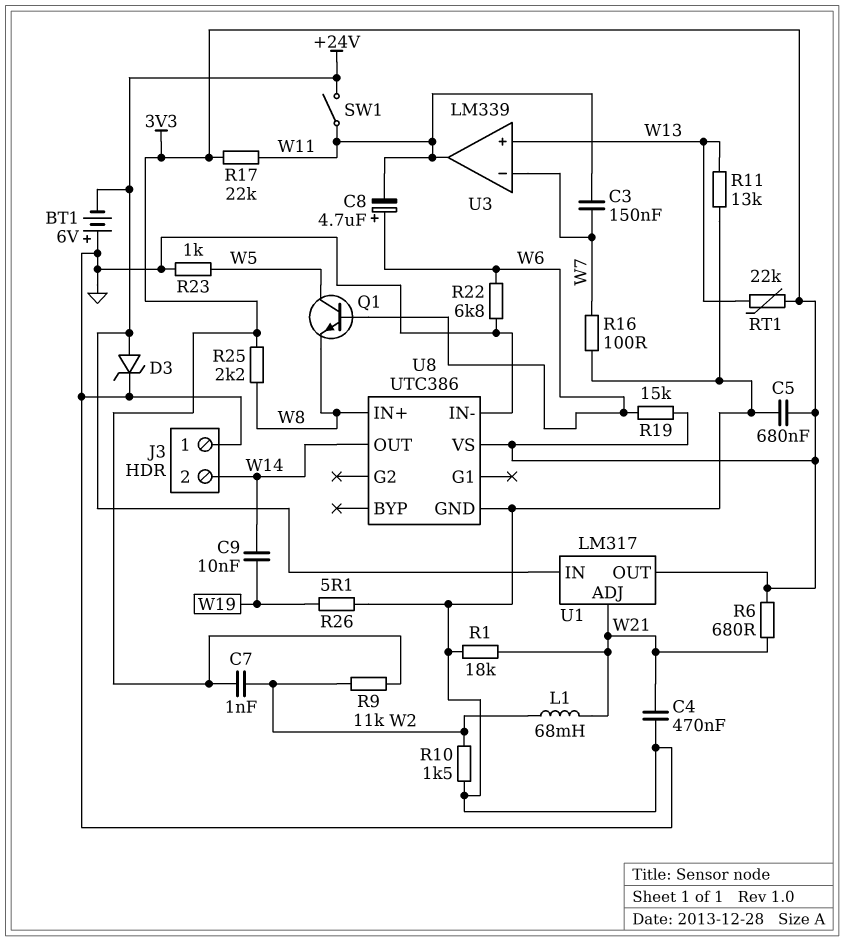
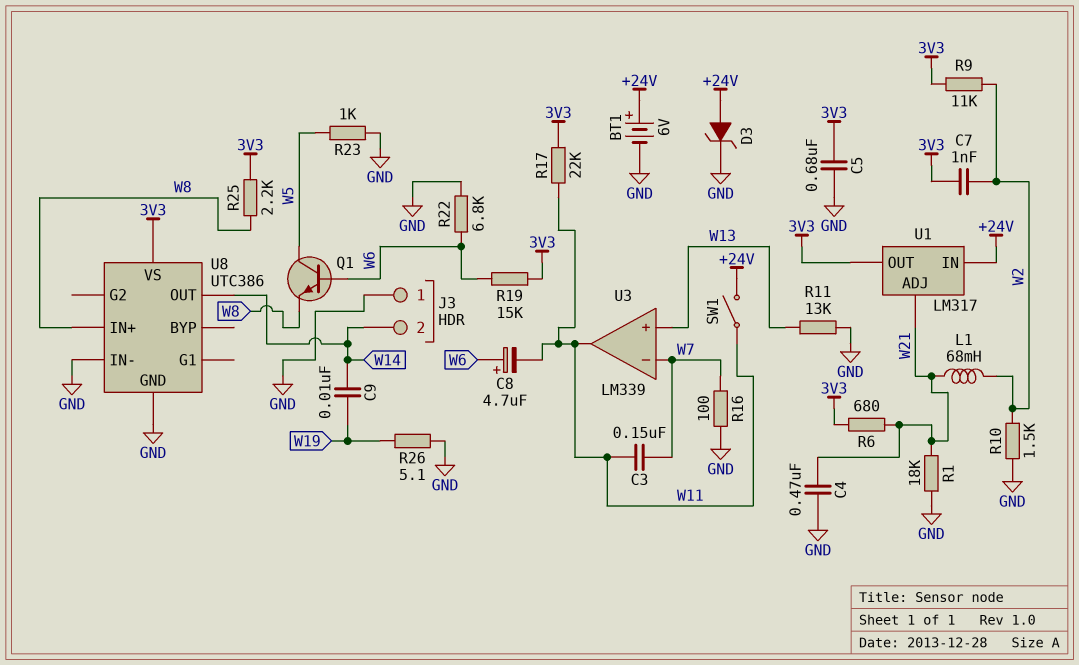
BT1: 6V (plus GND, minus +24V) -> 6V (plus +24V, minus GND)
RT1: 22k (3V3, W13) -> none

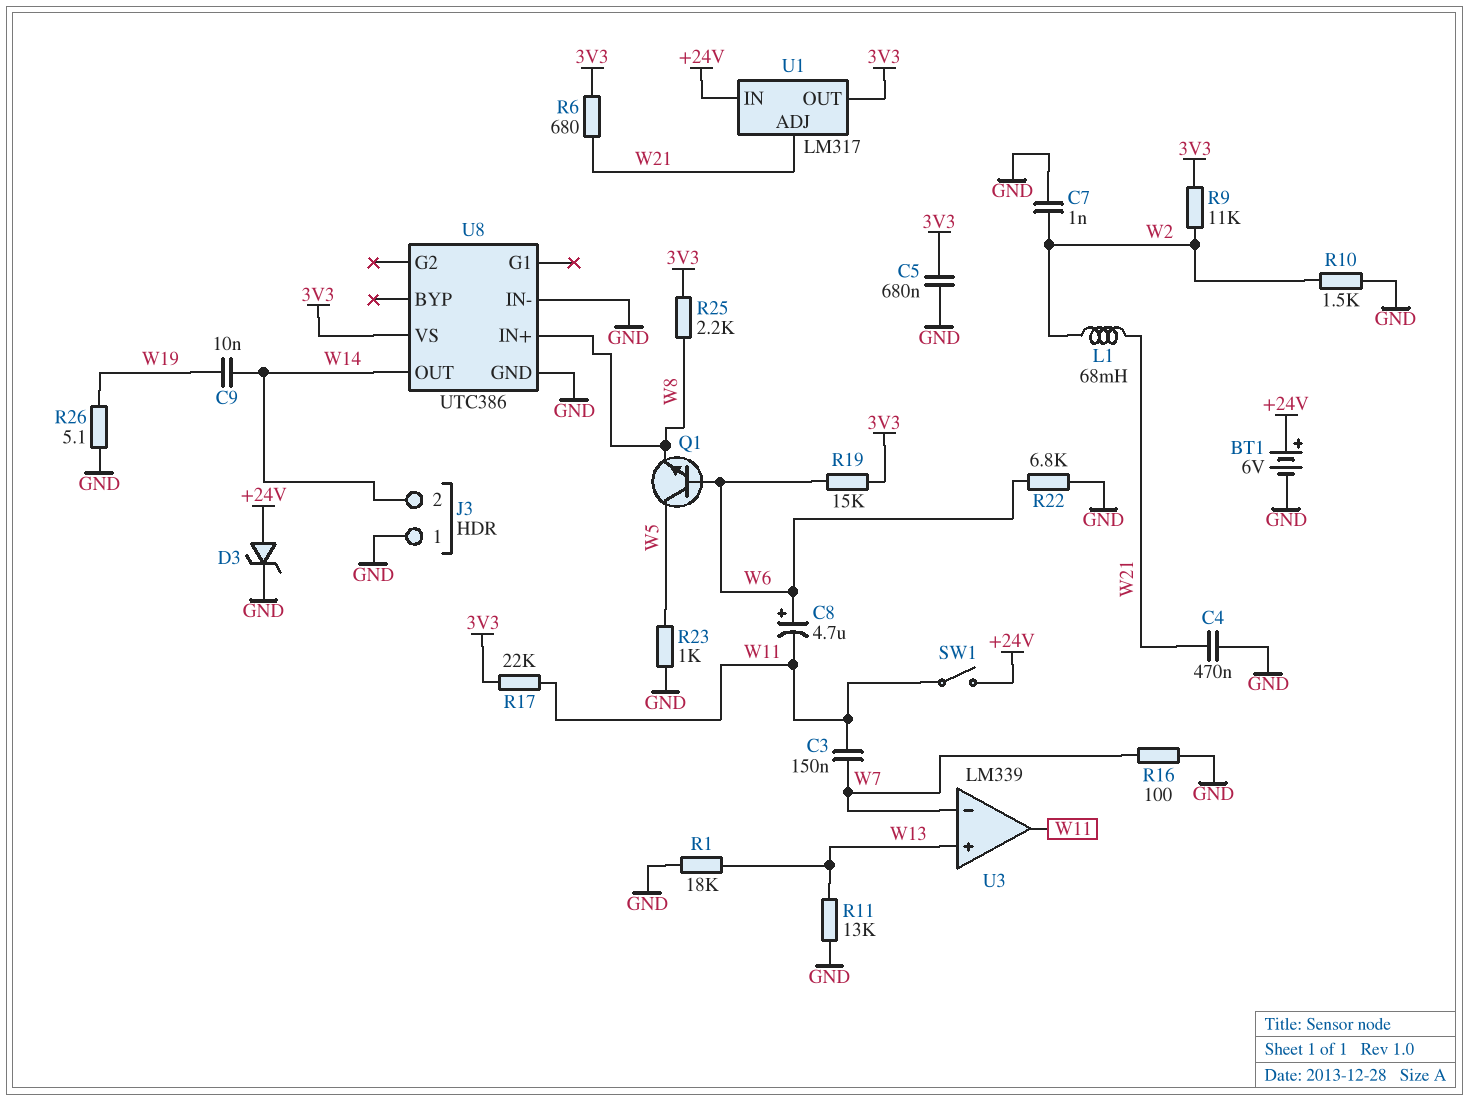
C7: 1nF (3V3, W2) -> 1nF (GND, W2)
R1: 18k (GND, W21) -> 18k (GND, W13)

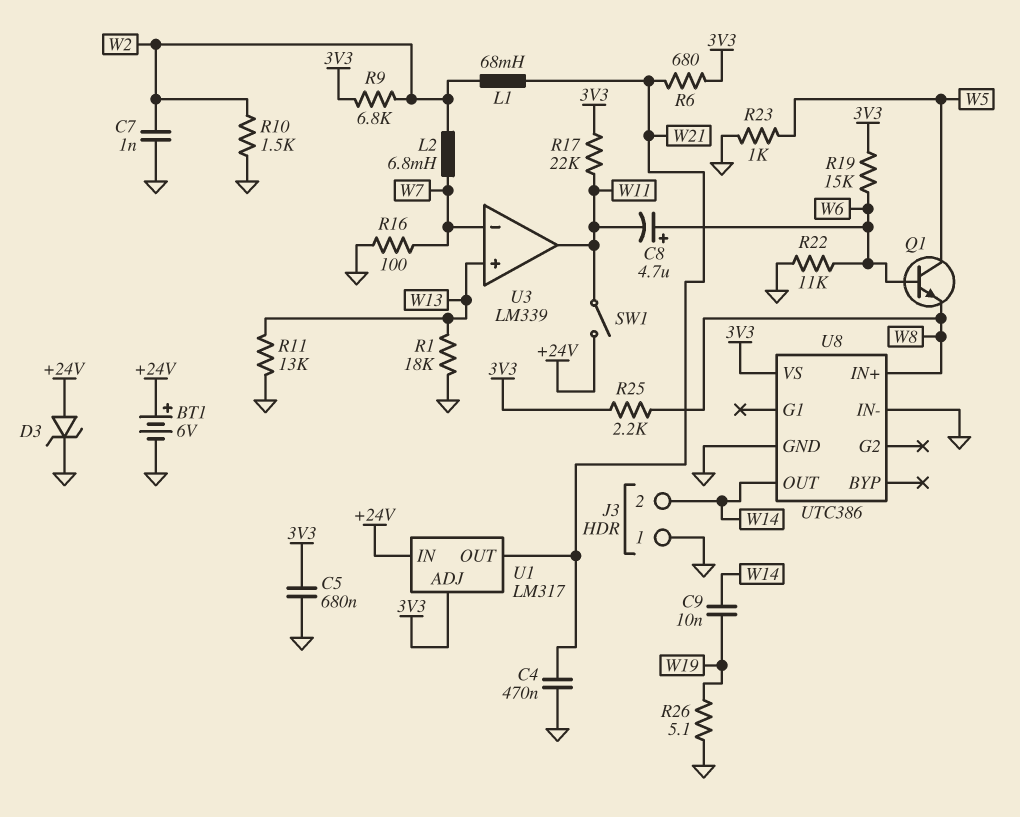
C3: 150nF (W7, W11) -> none
L2: none -> 6.8mH (W2, W7)
R9: 11k (3V3, W2) -> 6.8k (3V3, W2)
R22: 6.8k (GND, W6) -> 11k (GND, W6)
U1 pin ADJ: W21 -> 3V3
U1 pin OUT: 3V3 -> W21

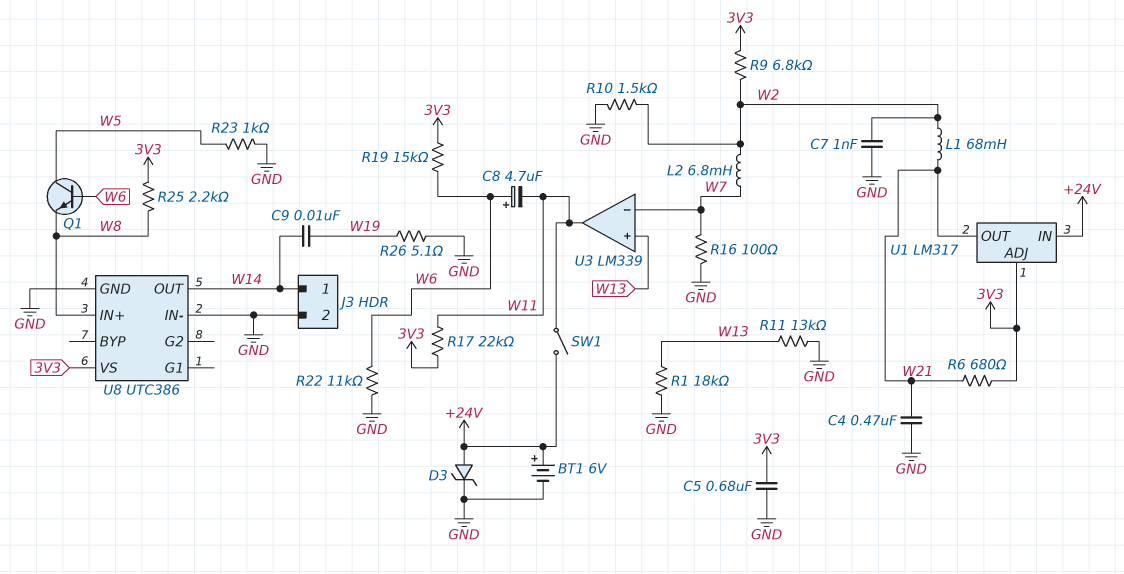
J3 pin 1: GND -> W14
J3 pin 2: W14 -> GND

